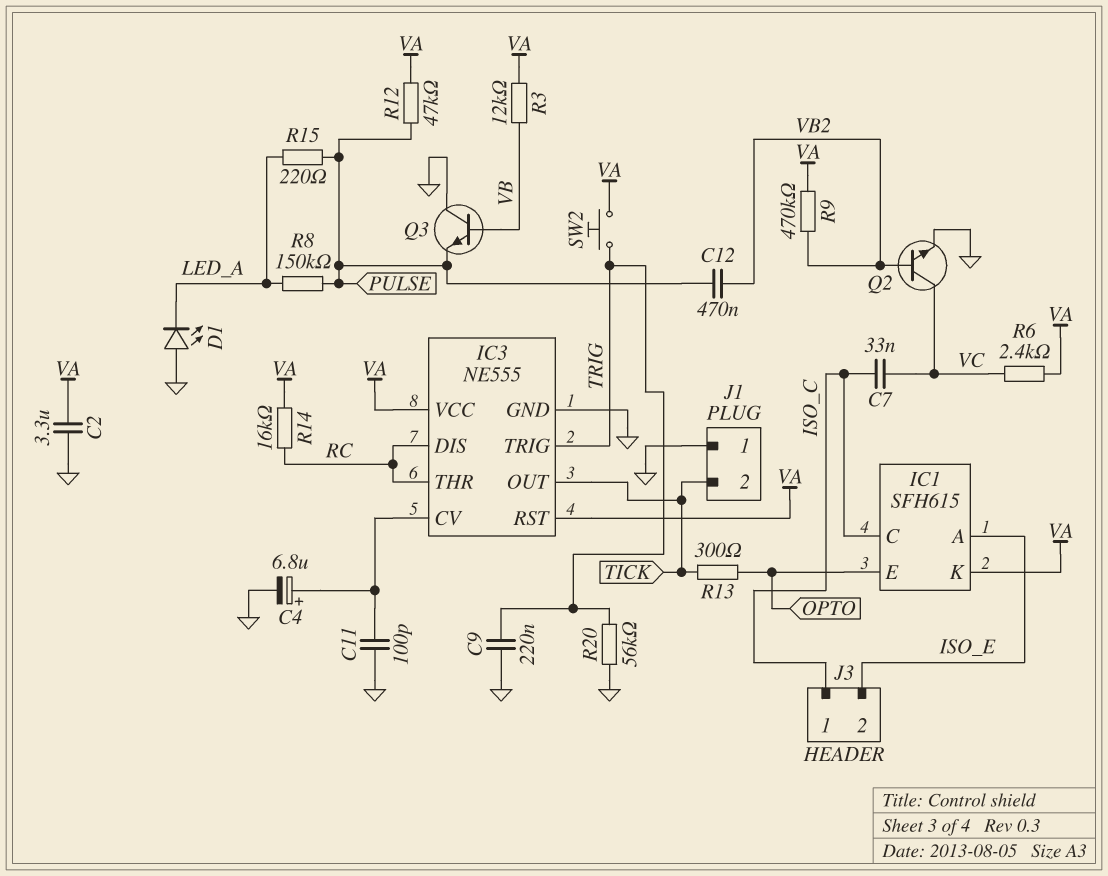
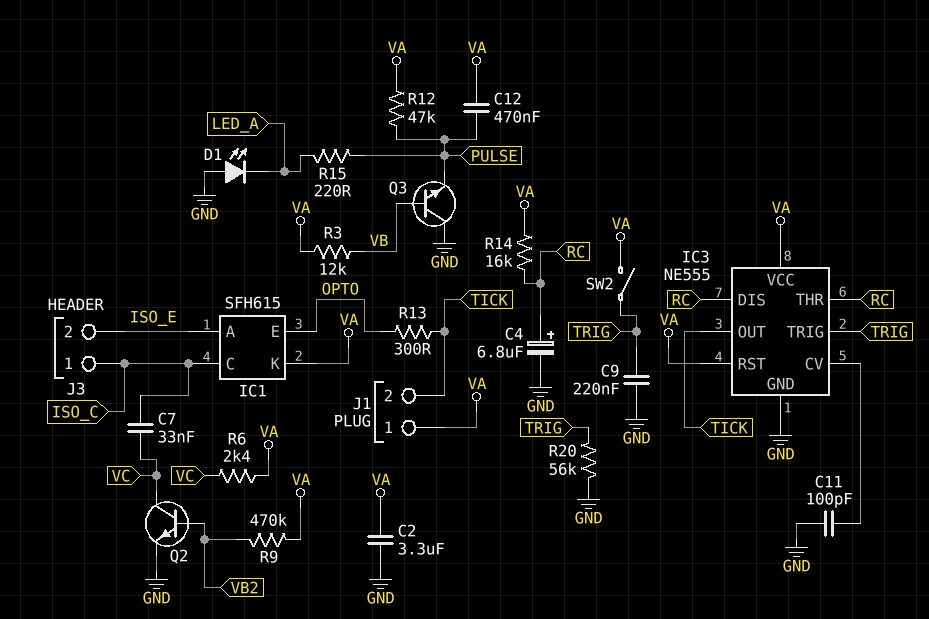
C4: 6.8uF (plus IC3/CV, minus GND) -> 6.8uF (plus RC, minus GND)
C12: 470nF (PULSE, VB2) -> 470nF (PULSE, VA)
J1 pin 1: GND -> VA
R8: 150k (LED_A, PULSE) -> none
SW2: button (TRIG, VA) -> switch (TRIG, VA)

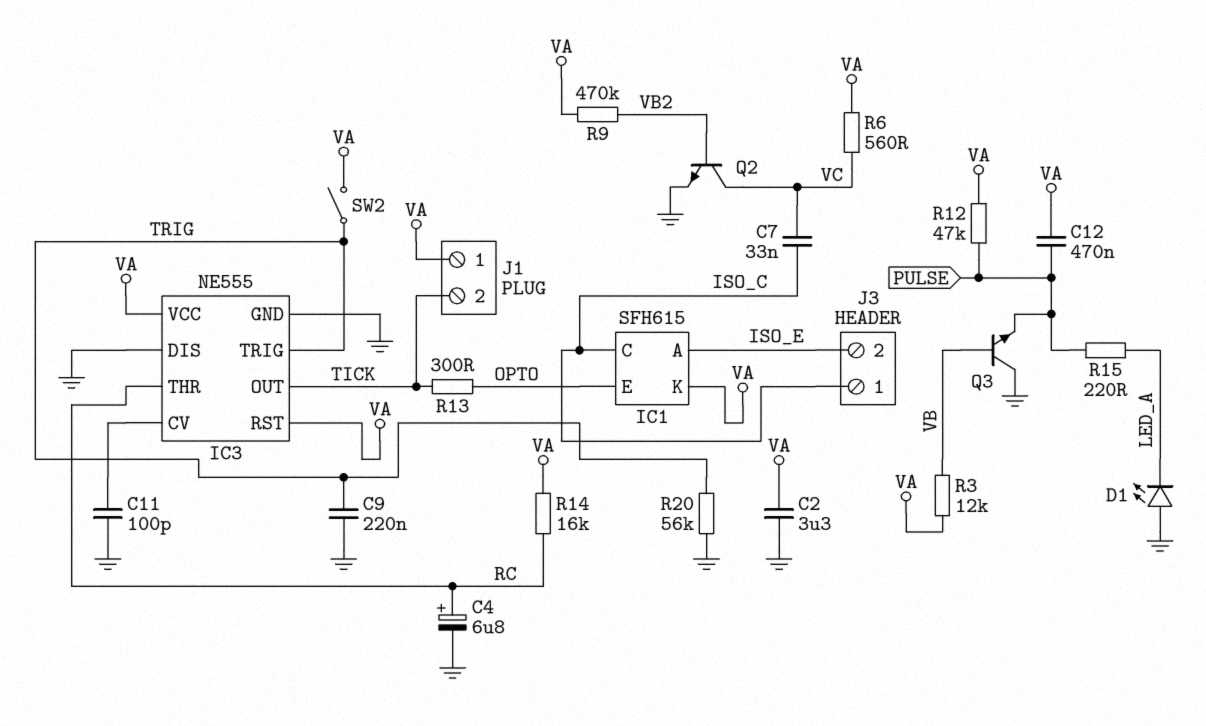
IC3 pin DIS: RC -> GND
R6: 2.4k (VA, VC) -> 560 (VA, VC)

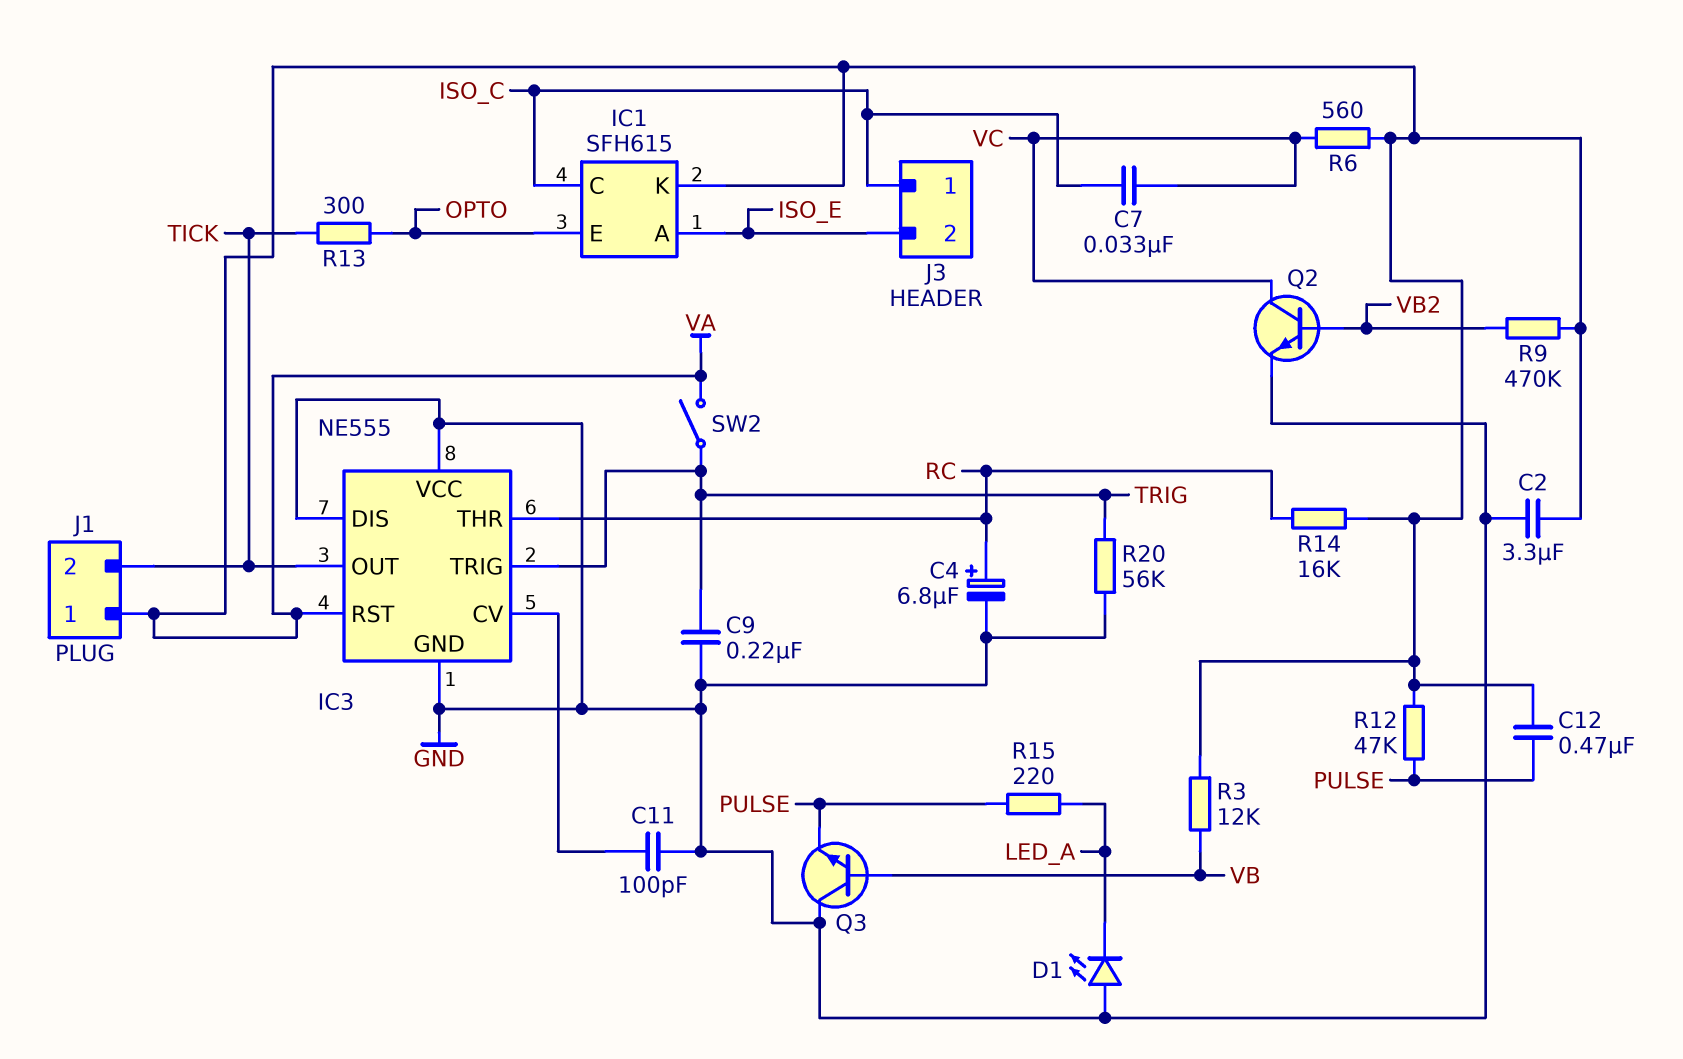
IC3 pin VCC: VA -> GND

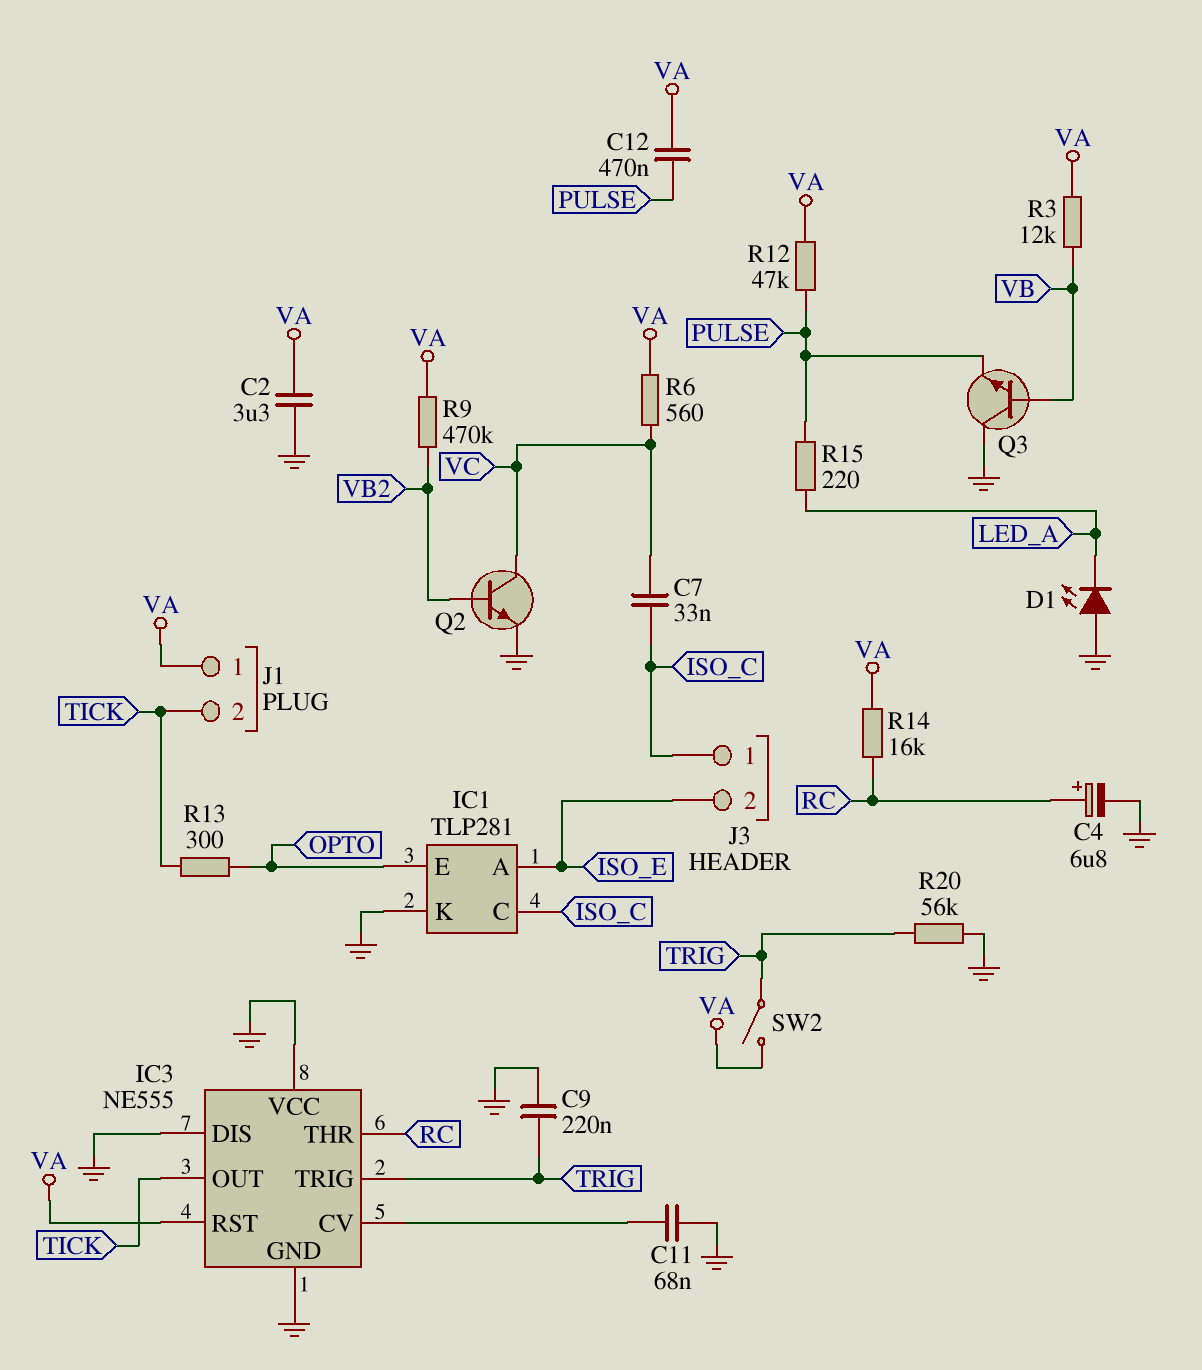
C11: 100pF (GND, IC3/CV) -> 68nF (GND, IC3/CV)
IC1: SFH615 -> TLP281
IC1 pin K: VA -> GND

